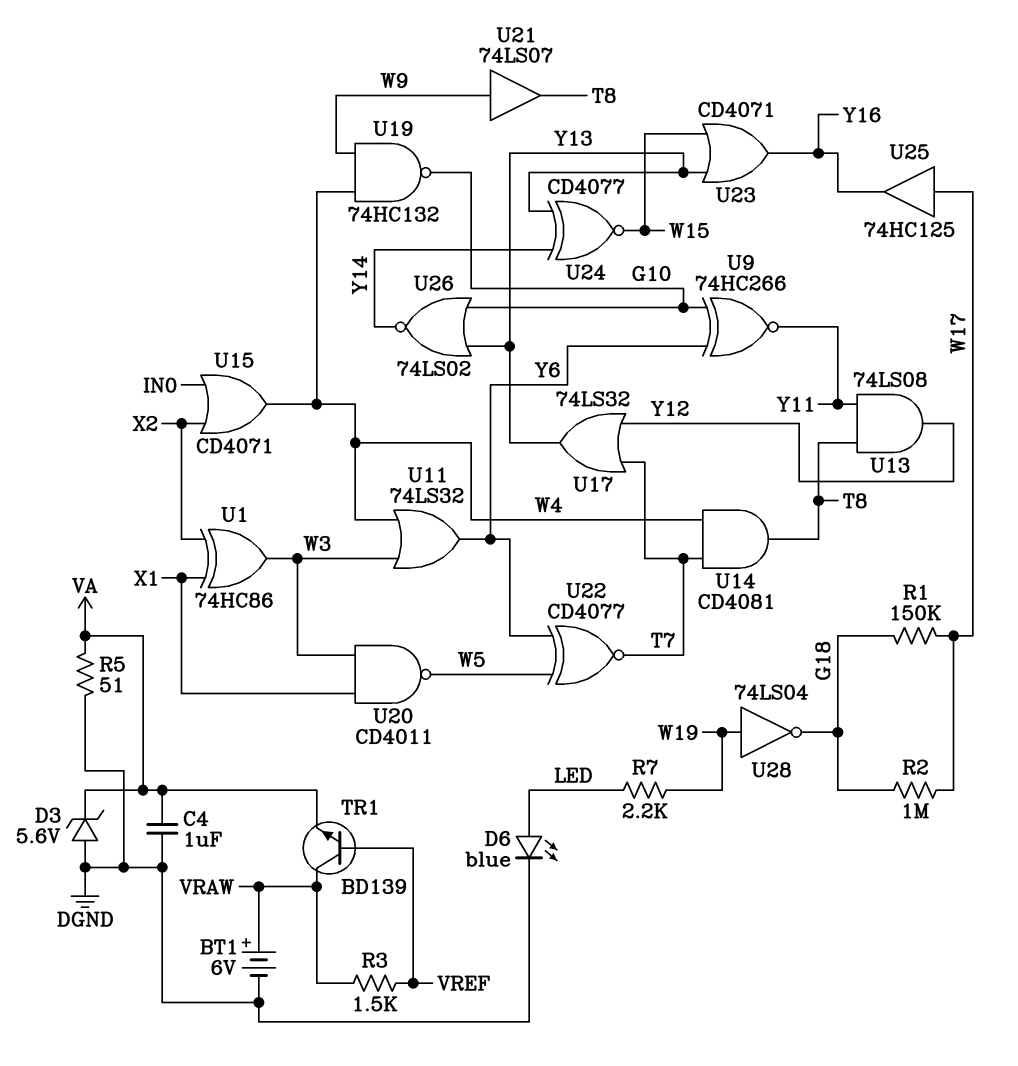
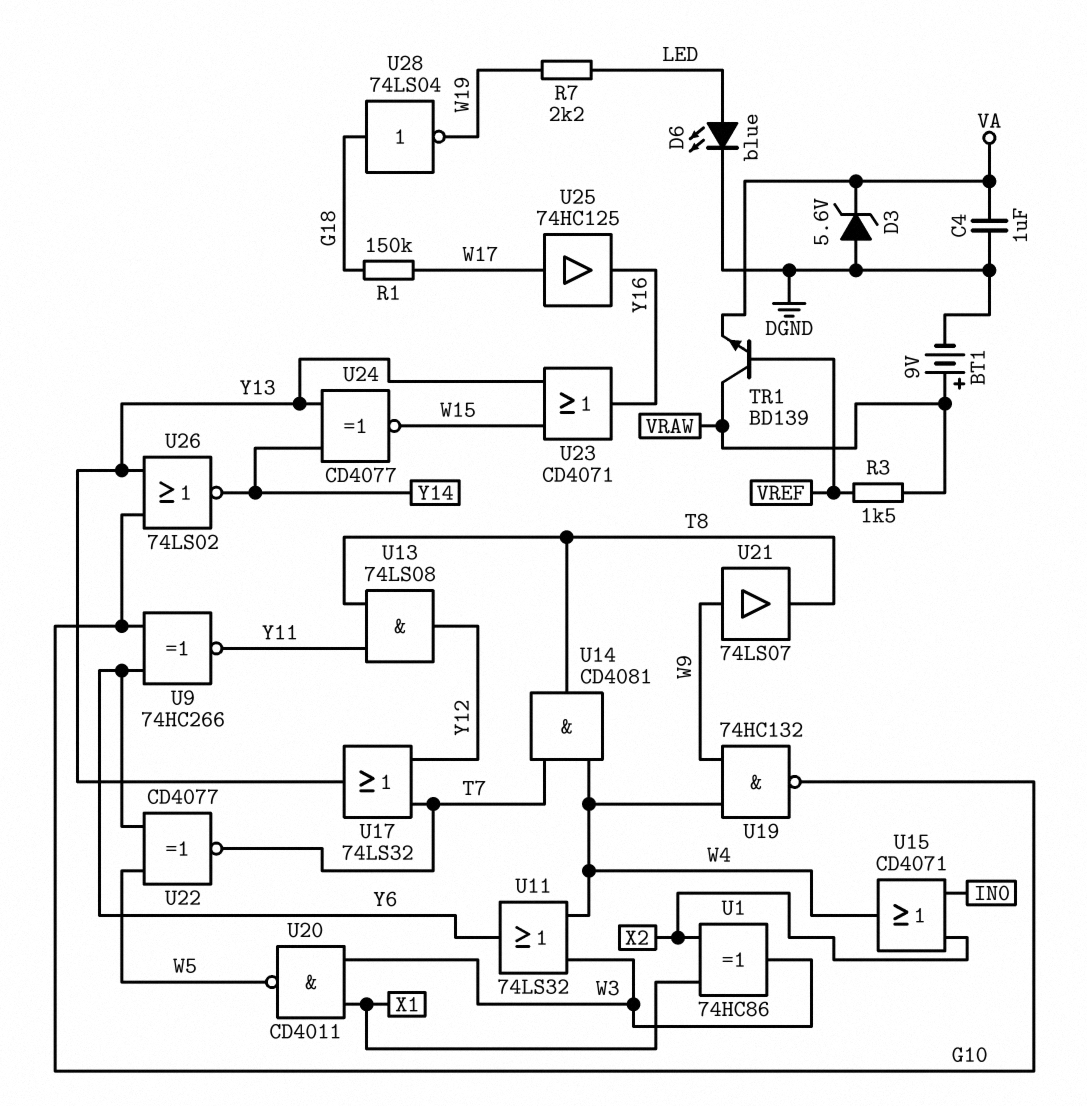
BT1: 6V (plus VRAW, minus DGND) -> 9V (plus VRAW, minus DGND)
R2: 1M (G18, W17) -> none
R5: 51 (DGND, VA) -> none
U28: NOT 74LS04 (in W19, out G18) -> NOT 74LS04 (in G18, out W19)

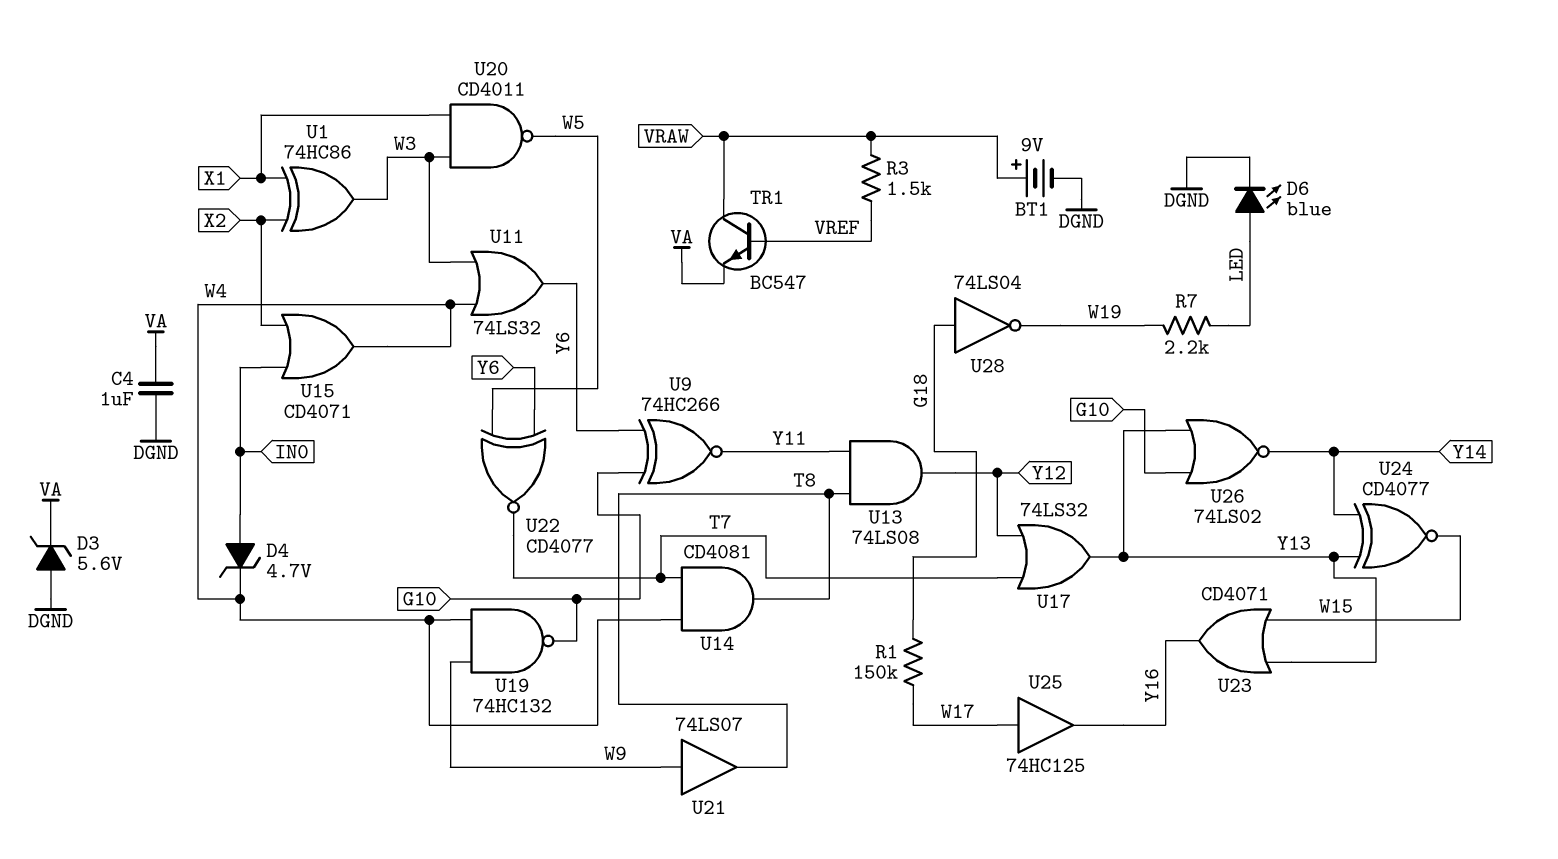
D4: none -> zener 4.7V (A IN0, K W4)
TR1: NPN BD139 (B VREF, C VRAW, E VA) -> NPN BC547 (B VREF, C VRAW, E VA)

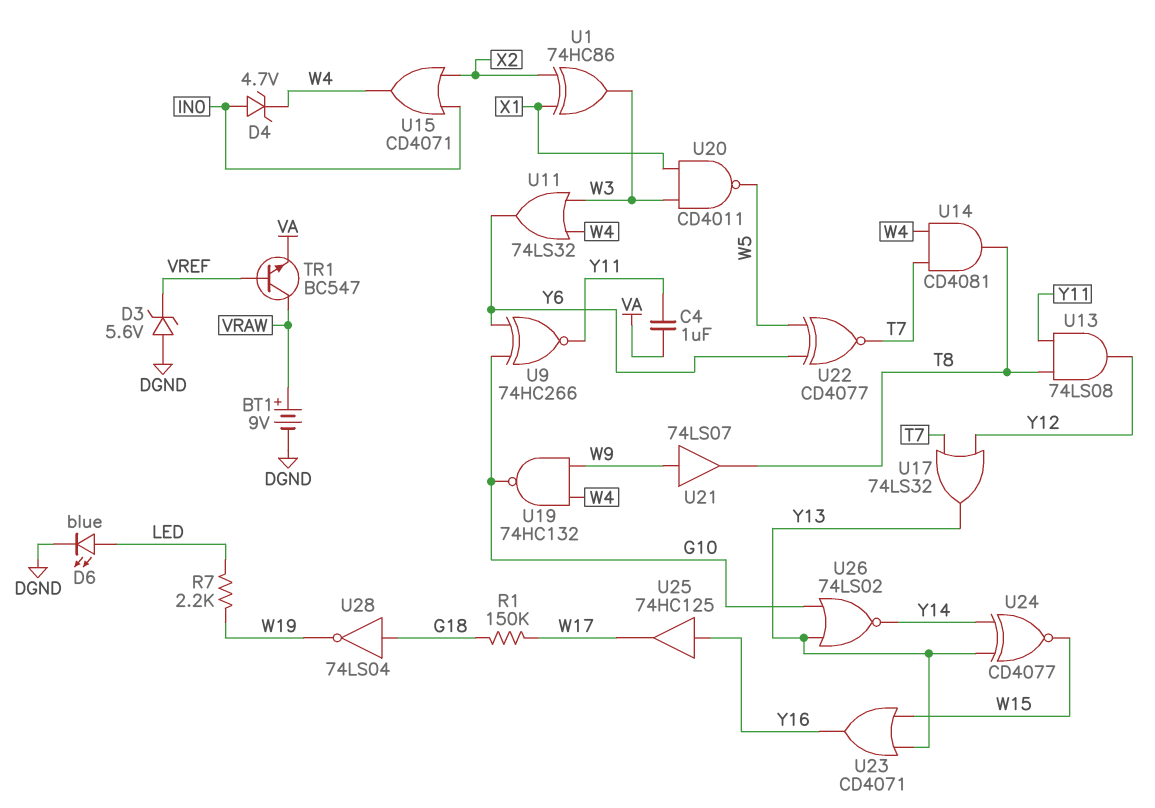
C4: 1uF (DGND, VA) -> 1uF (VA, Y11)
D3: zener 5.6V (A DGND, K VA) -> zener 5.6V (A DGND, K VREF)
R3: 1.5k (VRAW, VREF) -> none
U25: buffer 74HC125 (in W17, out Y16) -> buffer 74HC125 (in Y16, out W17)

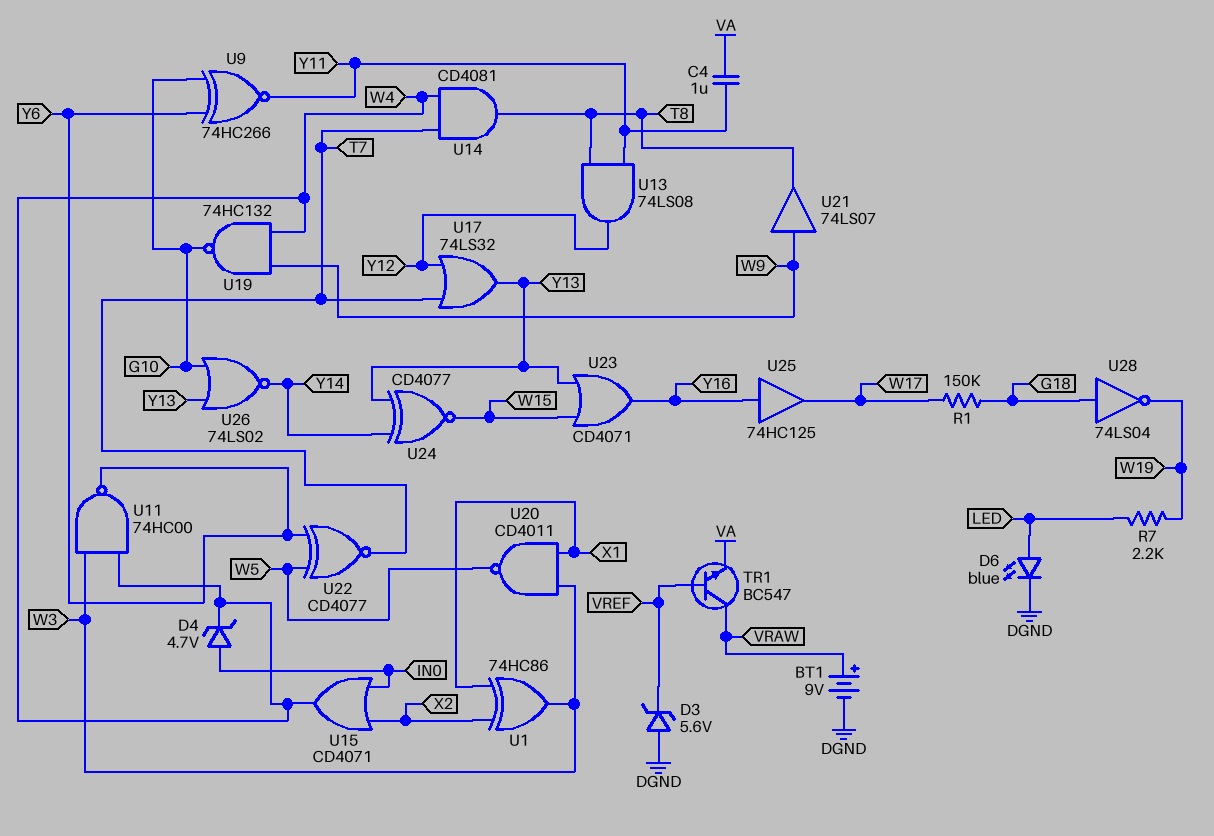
U11: OR 74LS32 (in W3, in W4, out Y6) -> NAND 74HC00 (in W3, in W4, out Y6)

